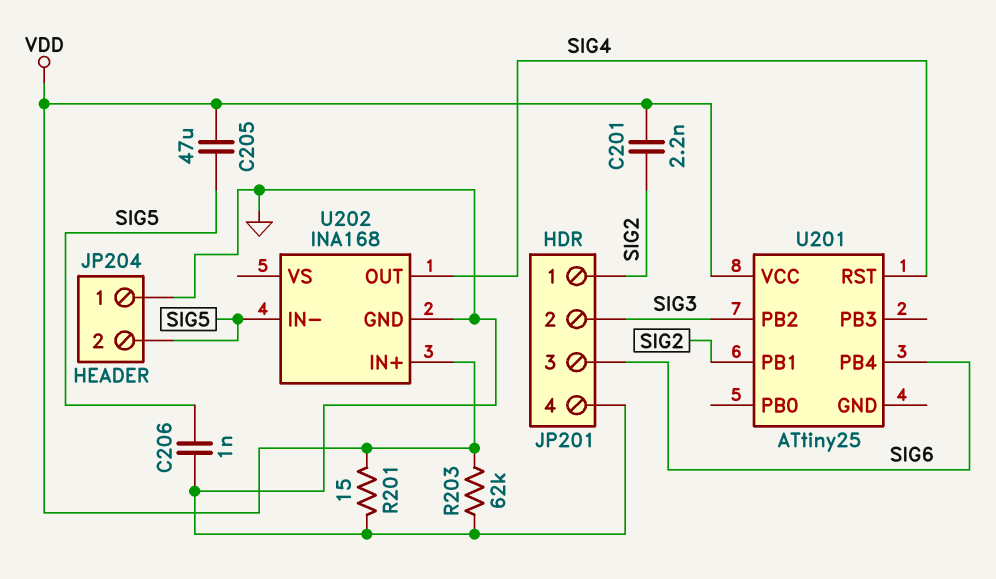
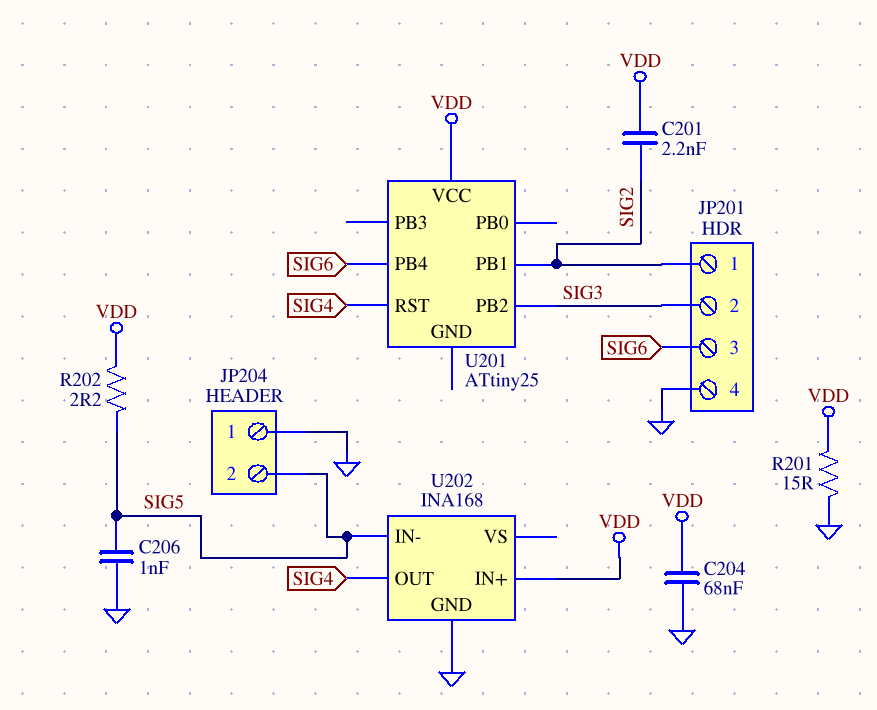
C204: none -> 68nF (GND, VDD)
C205: 47uF (SIG5, VDD) -> none
R202: none -> 2.2 (SIG5, VDD)
R203: 62k (GND, VDD) -> none

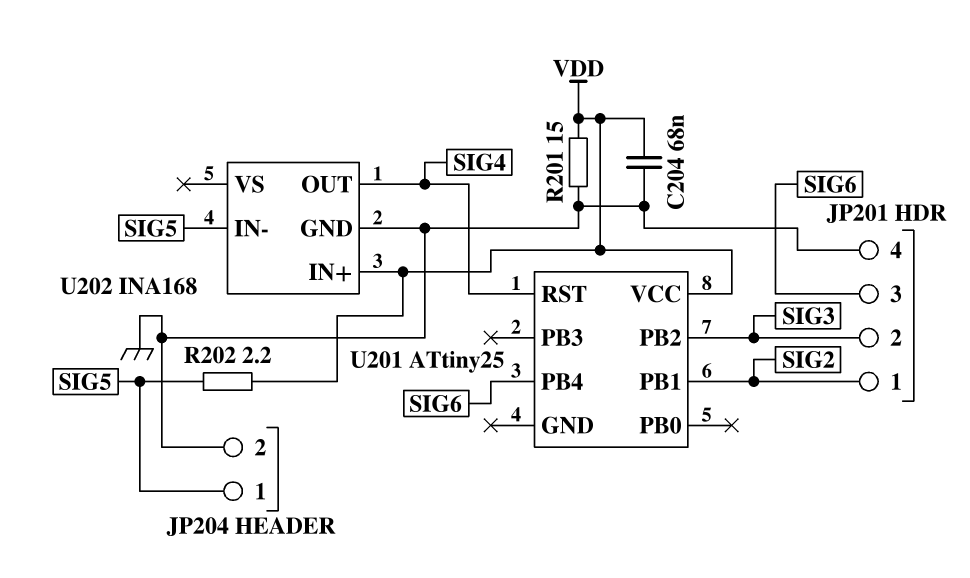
C201: 2.2nF (SIG2, VDD) -> none
C206: 1nF (GND, SIG5) -> none
JP204 pin 1: GND -> SIG5
JP204 pin 2: SIG5 -> GND

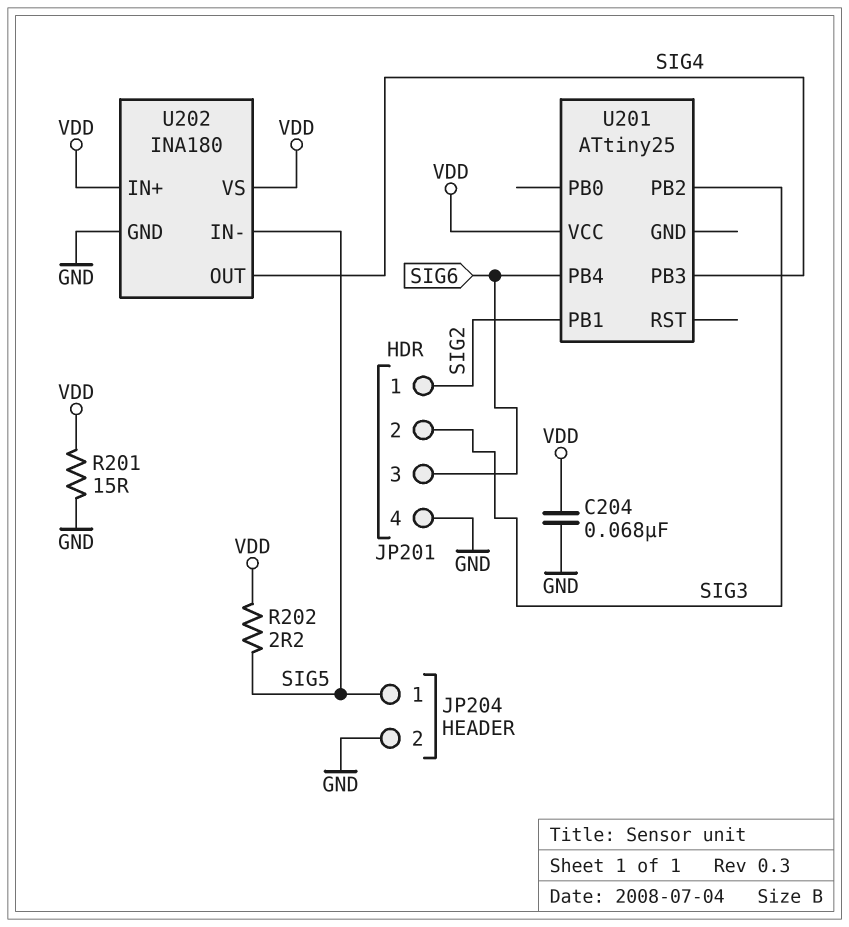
U201 pin PB3: none -> SIG4
U201 pin RST: SIG4 -> none
U202: INA168 -> INA180
U202 pin VS: none -> VDD

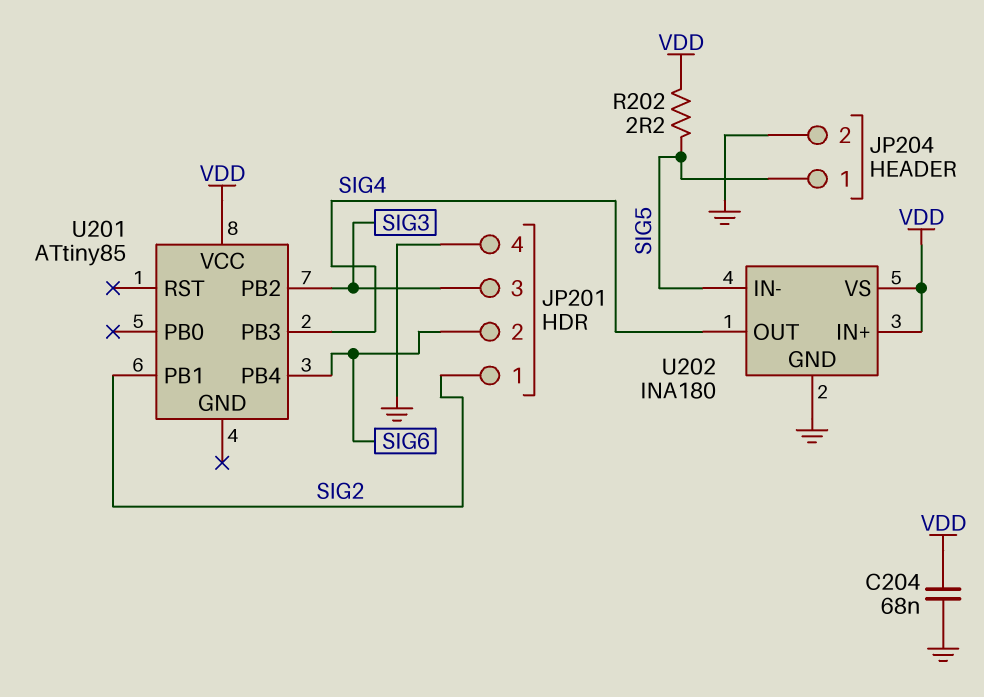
JP201 pin 2: SIG3 -> SIG6
JP201 pin 3: SIG6 -> SIG3
R201: 15 (GND, VDD) -> none
U201: ATtiny25 -> ATtiny85

